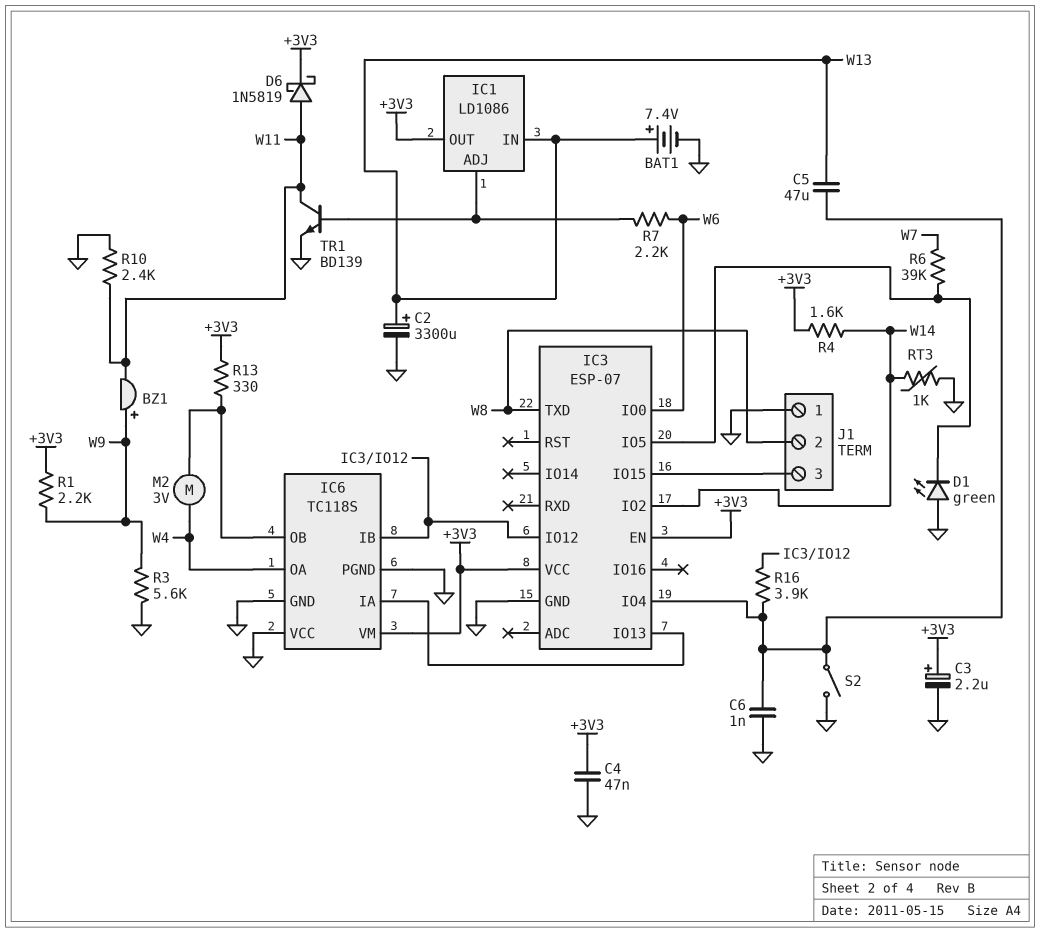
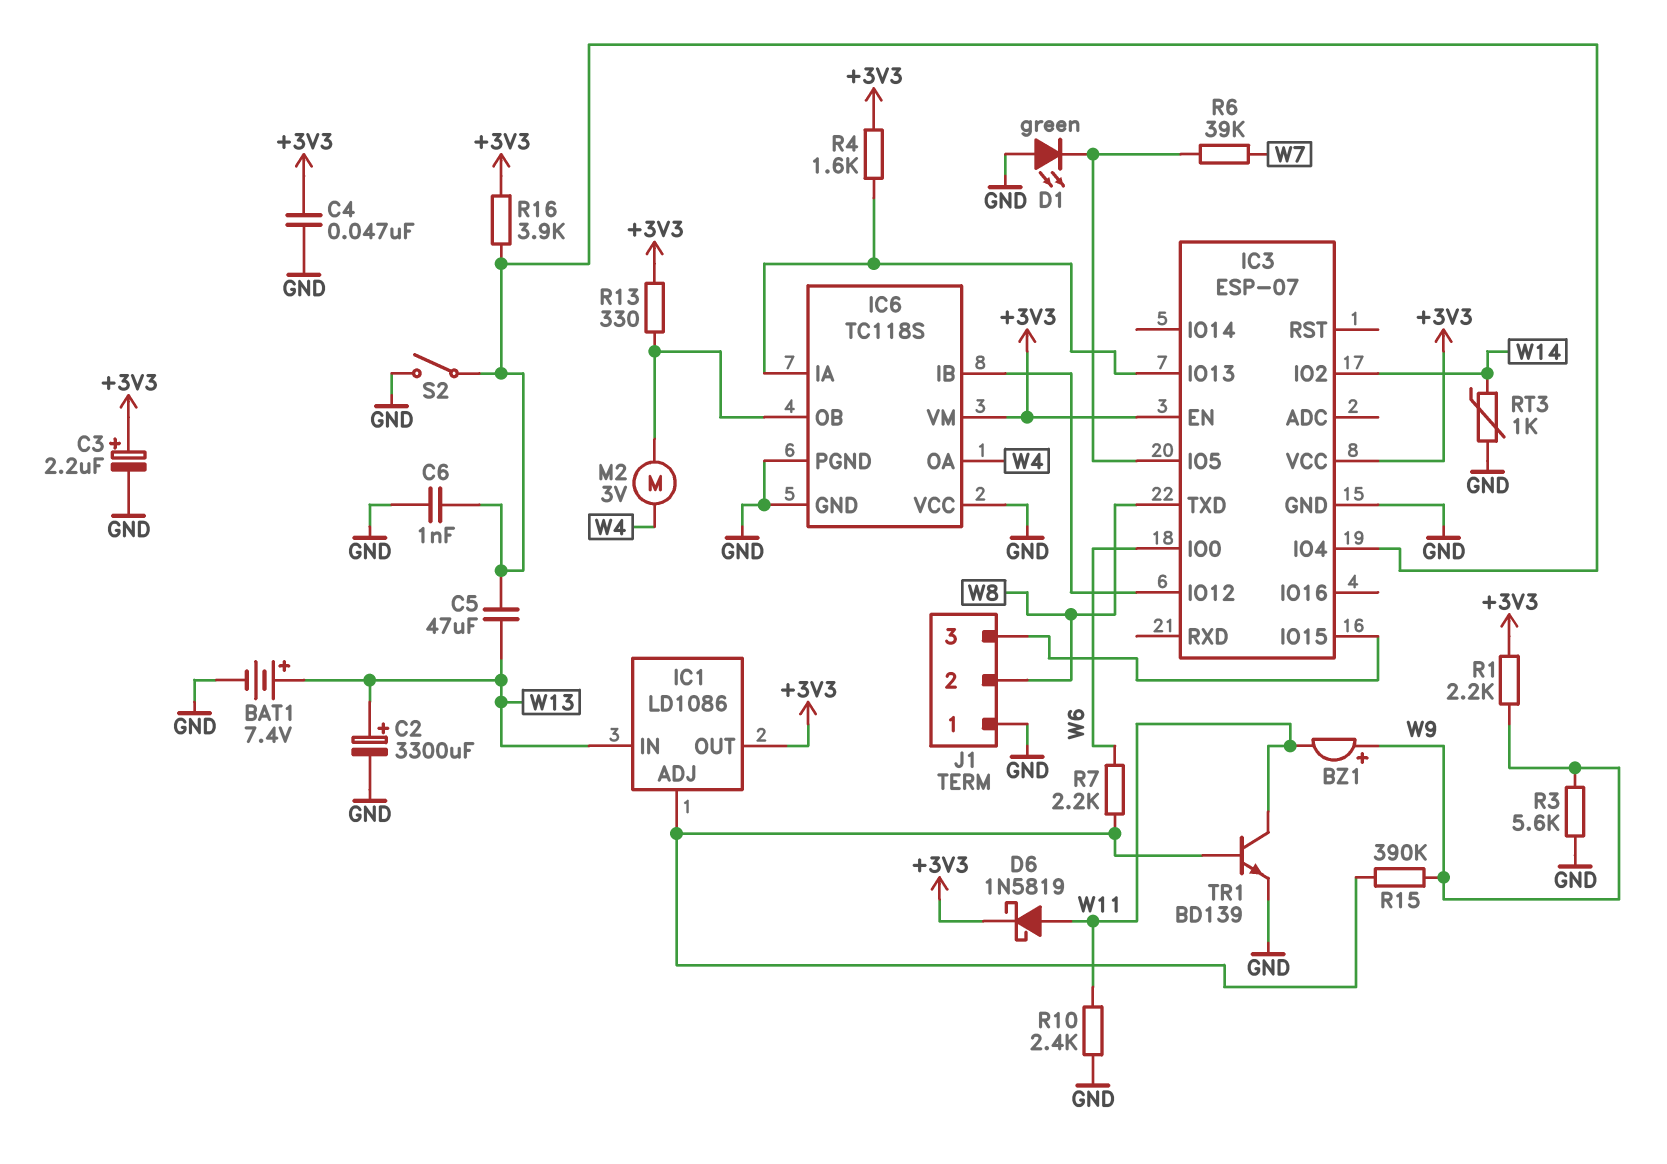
R4: 1.6k (+3V3, W14) -> 1.6k (+3V3, IC3/IO13)
R15: none -> 390k (IC1/ADJ, W9)
R16: 3.9k (IC3/IO4, IC3/IO12) -> 3.9k (+3V3, IC3/IO4)

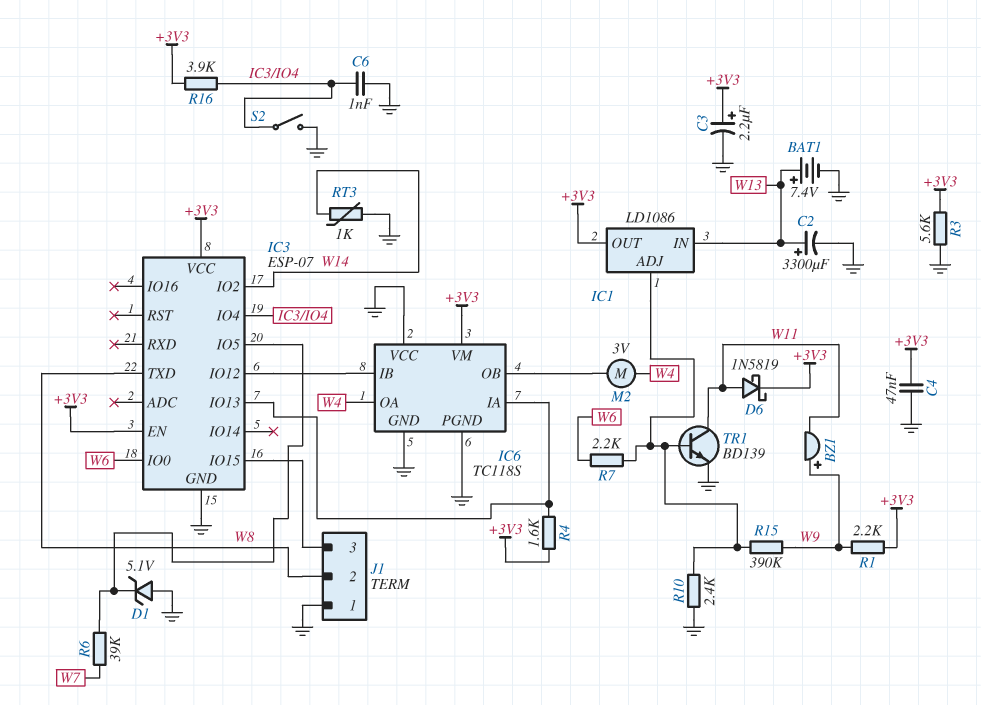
C5: 47uF (IC3/IO4, W13) -> none
D1: LED green (A GND, K IC3/IO5) -> zener 5.1V (A GND, K IC3/IO5)
R3: 5.6k (GND, W9) -> 5.6k (+3V3, GND)
R10: 2.4k (GND, W11) -> 2.4k (GND, IC1/ADJ)
R13: 330 (+3V3, IC6/OB) -> none

